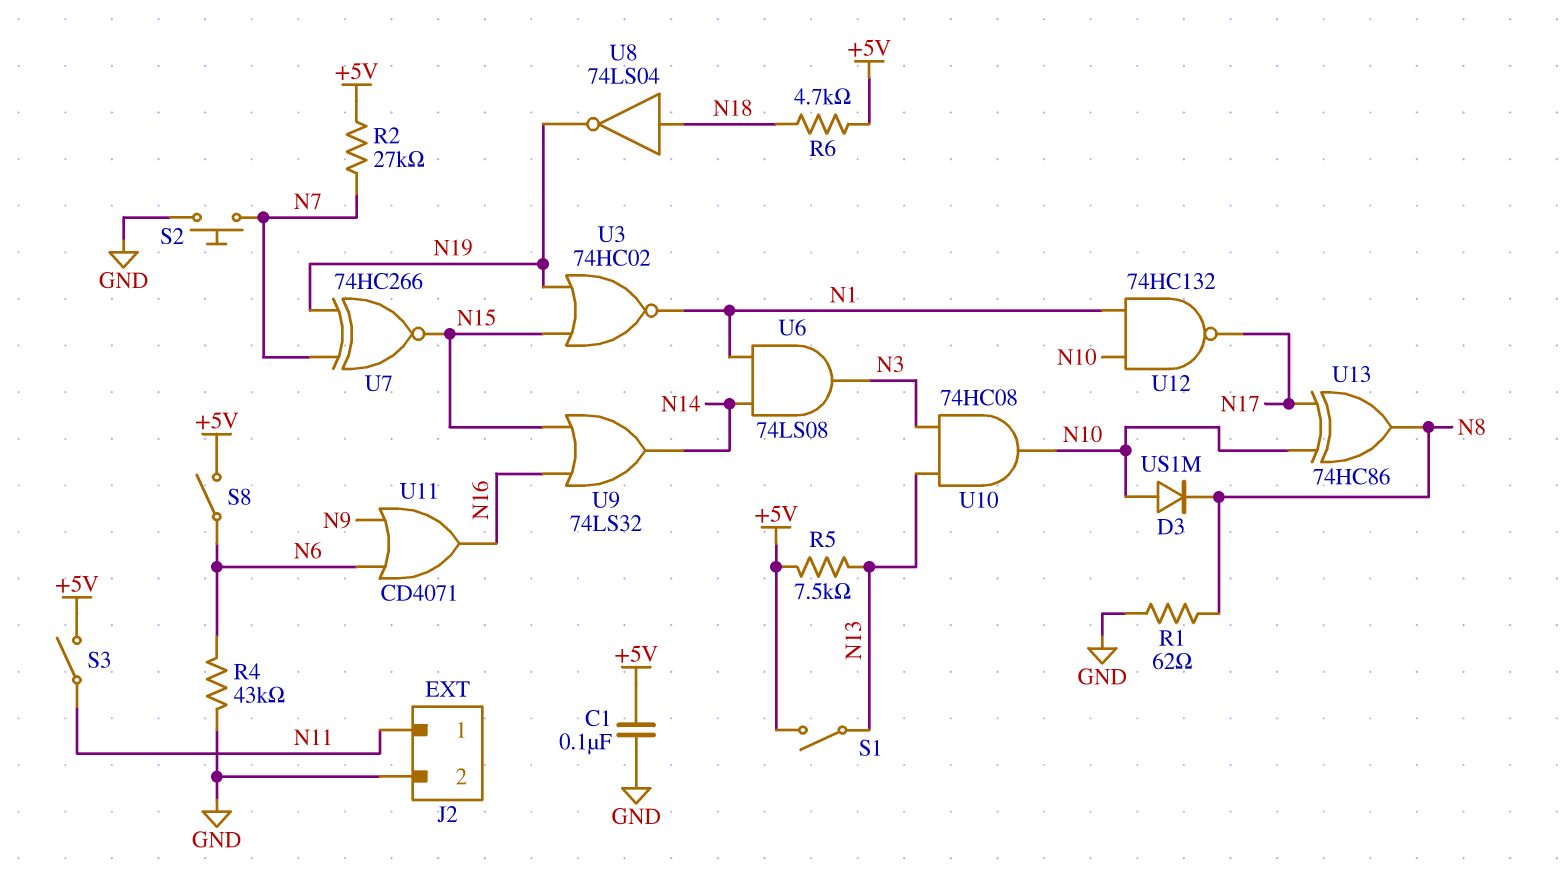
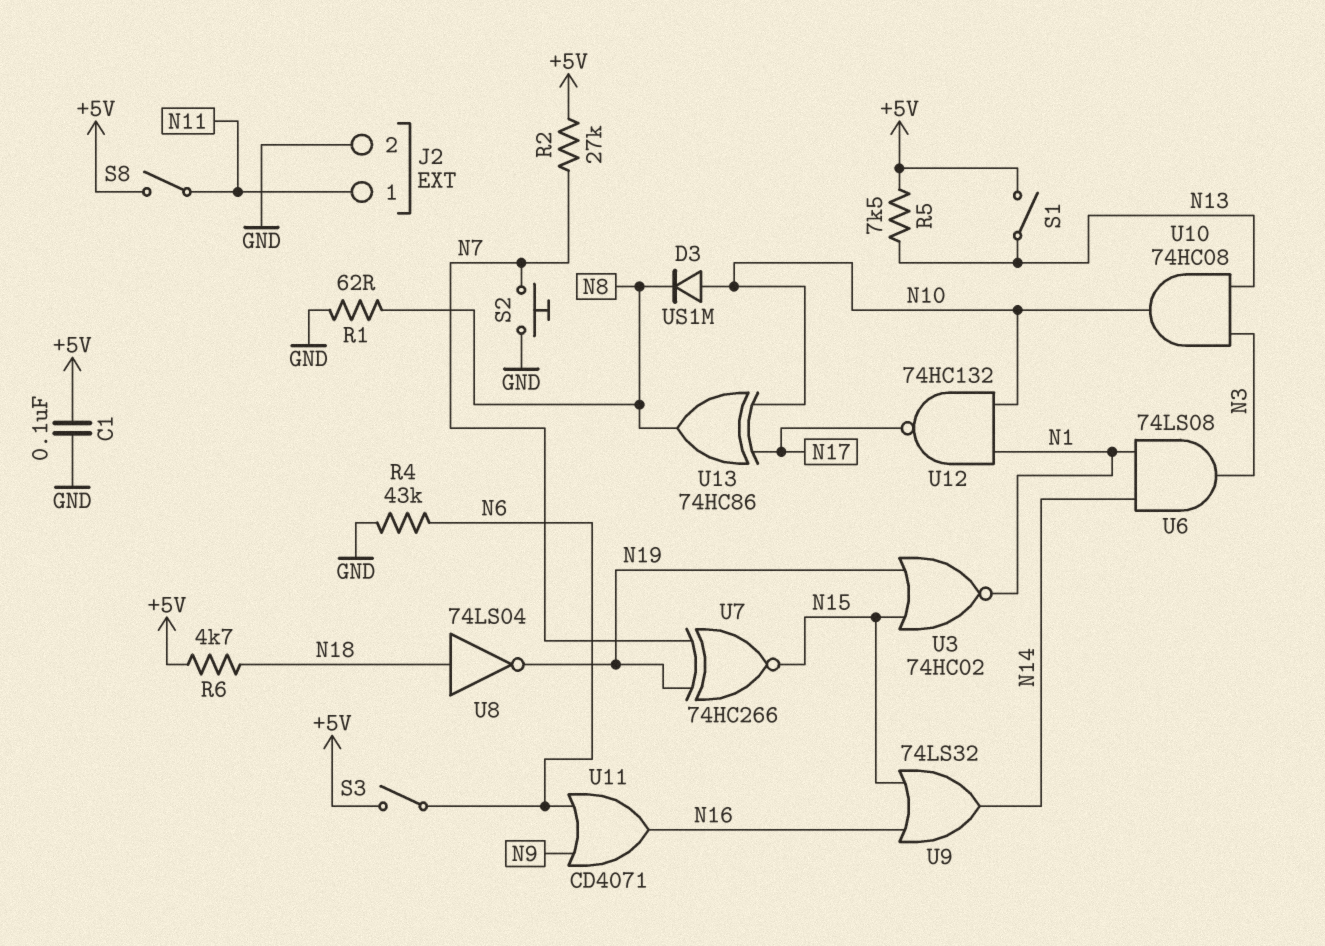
S3: switch (+5V, N11) -> switch (+5V, N6)
S8: switch (+5V, N6) -> switch (+5V, N11)

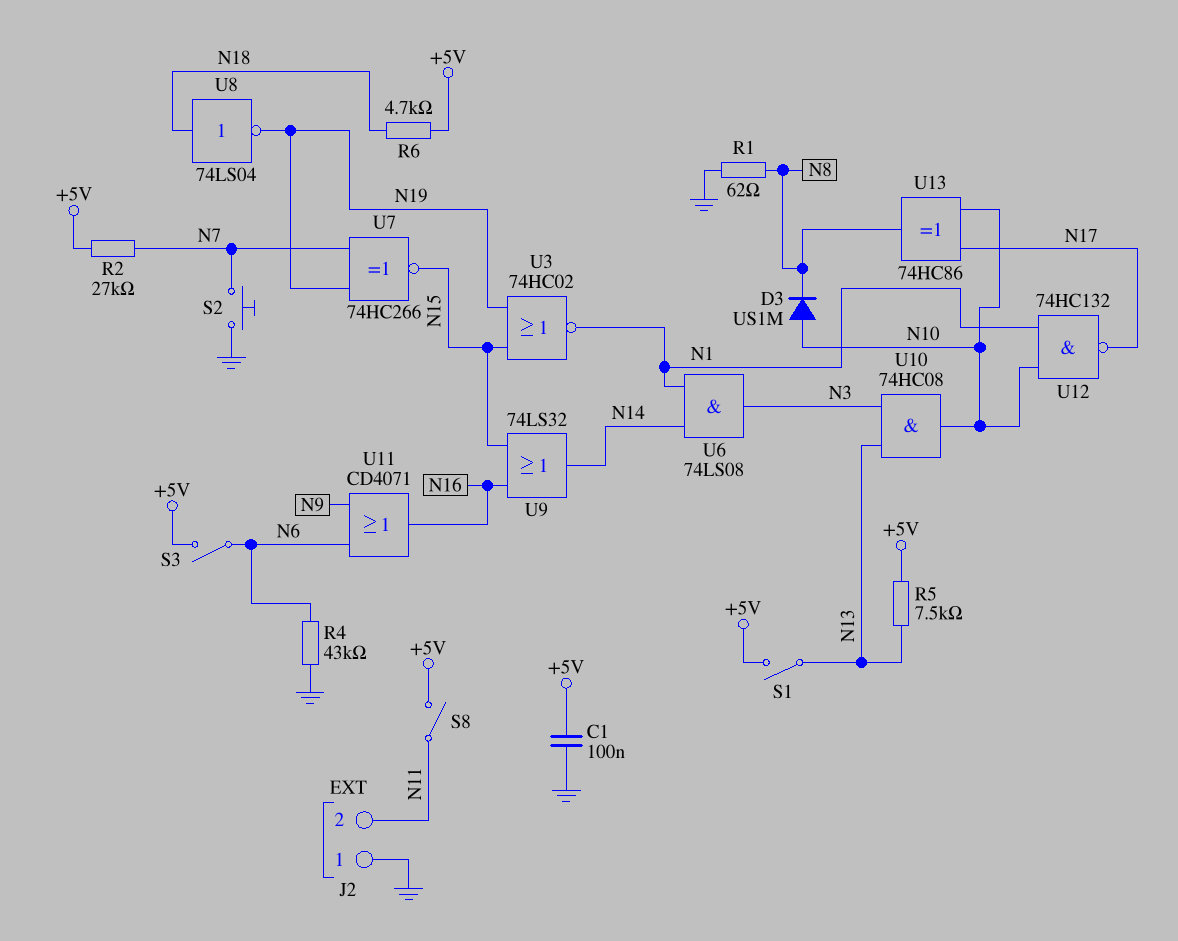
J2 pin 1: N11 -> GND
J2 pin 2: GND -> N11

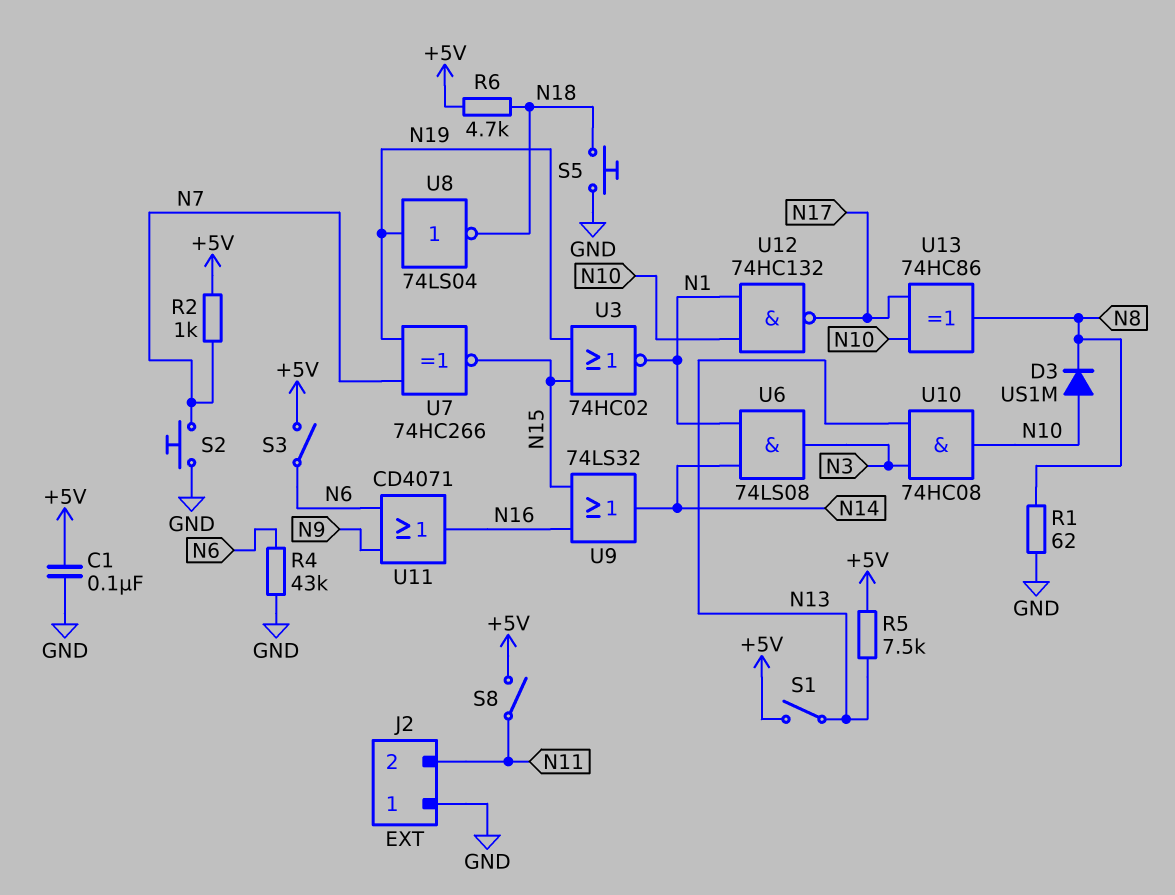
R2: 27k (+5V, N7) -> 1k (+5V, N7)
S5: none -> button (GND, N18)
U8: NOT 74LS04 (in N18, out N19) -> NOT 74LS04 (in N19, out N18)

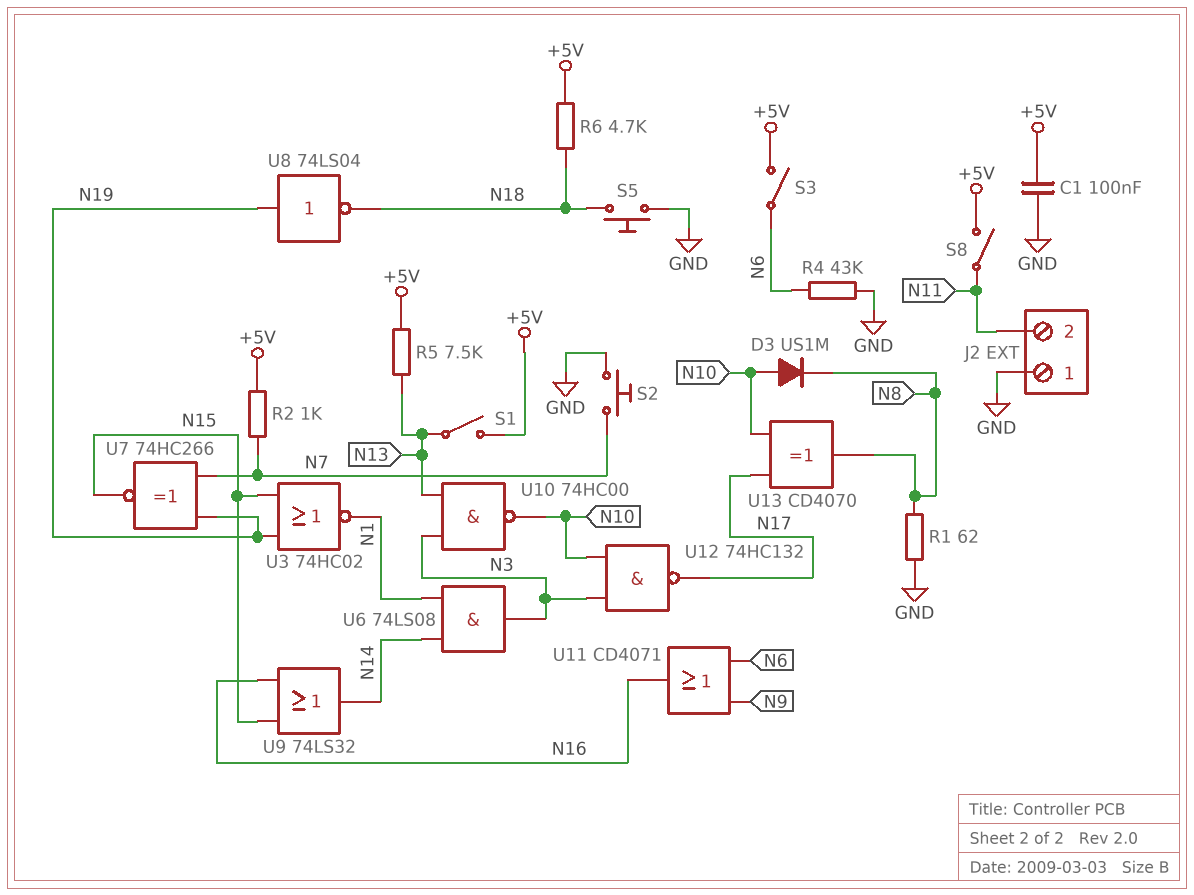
U10: AND 74HC08 (in N3, in N13, out N10) -> NAND 74HC00 (in N3, in N13, out N10)
U12: NAND 74HC132 (in N1, in N10, out N17) -> NAND 74HC132 (in N3, in N10, out N17)
U13: XOR 74HC86 (in N10, in N17, out N8) -> XOR CD4070 (in N10, in N17, out N8)

